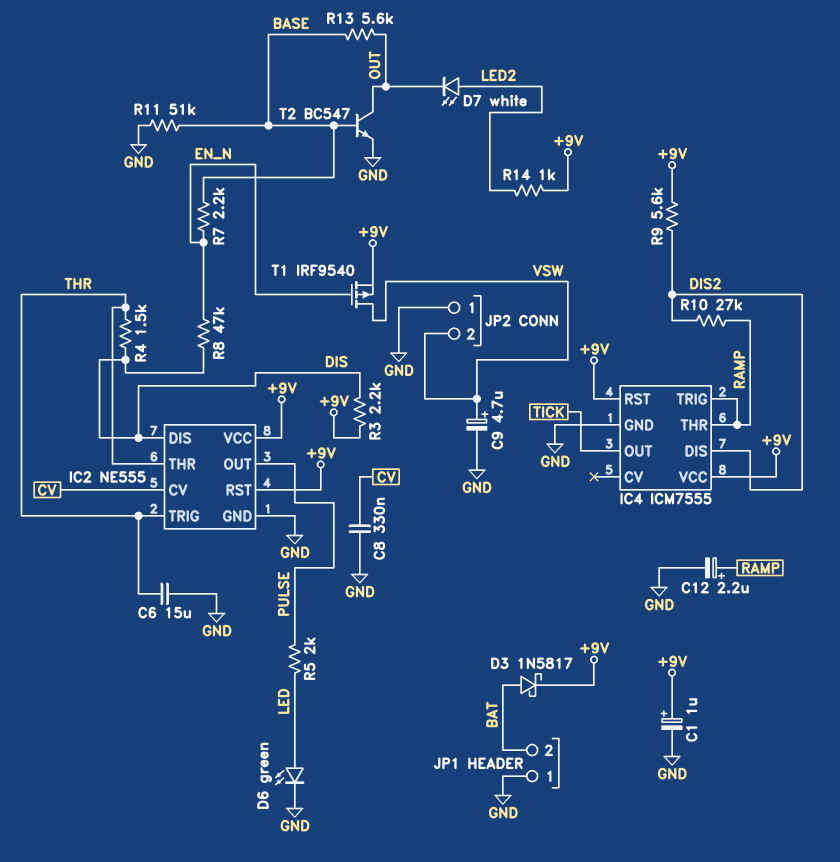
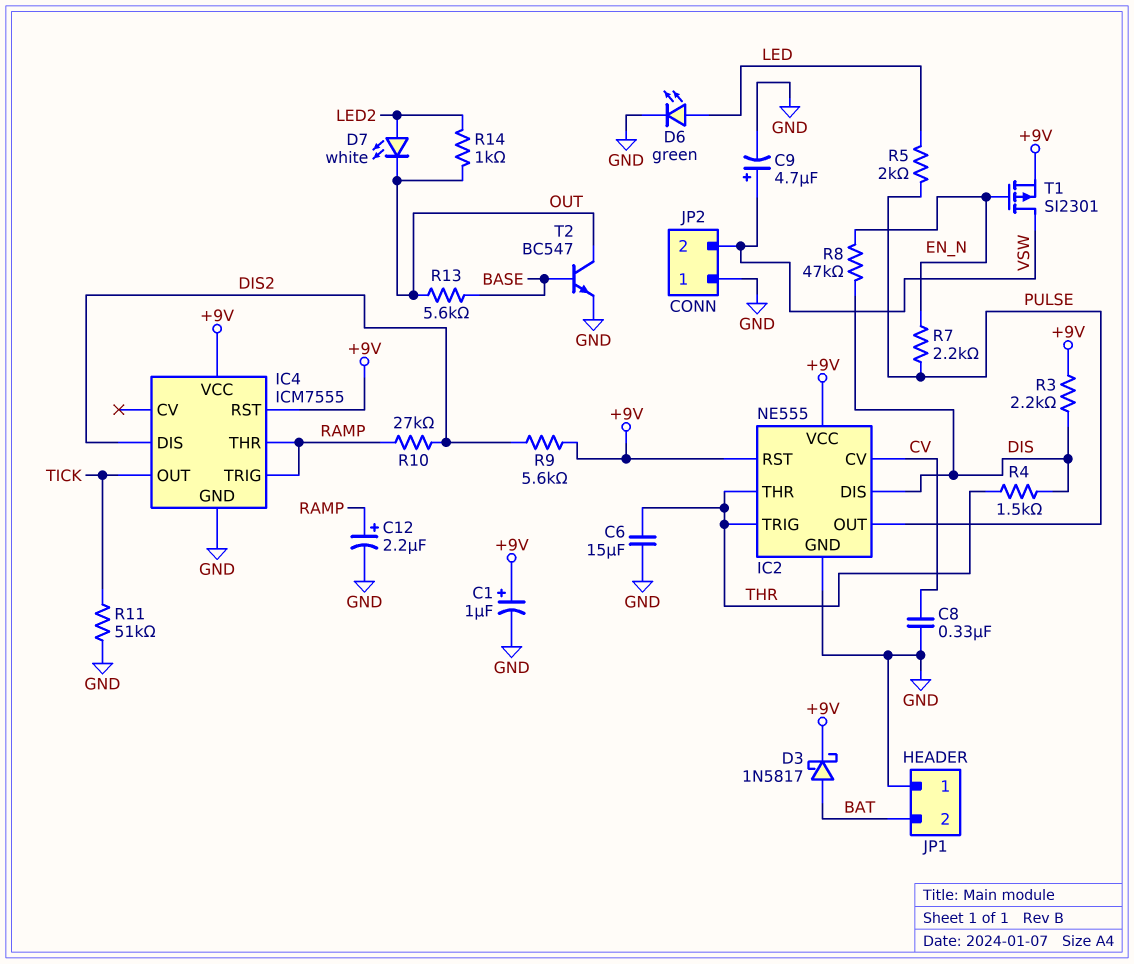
R7: 2.2k (BASE, EN_N) -> 2.2k (EN_N, PULSE)
R11: 51k (BASE, GND) -> 51k (GND, TICK)
R14: 1k (+9V, LED2) -> 1k (LED2, OUT)
T1: PMOS IRF9540 (G EN_N, D VSW, S +9V) -> PMOS SI2301 (G EN_N, D VSW, S +9V)

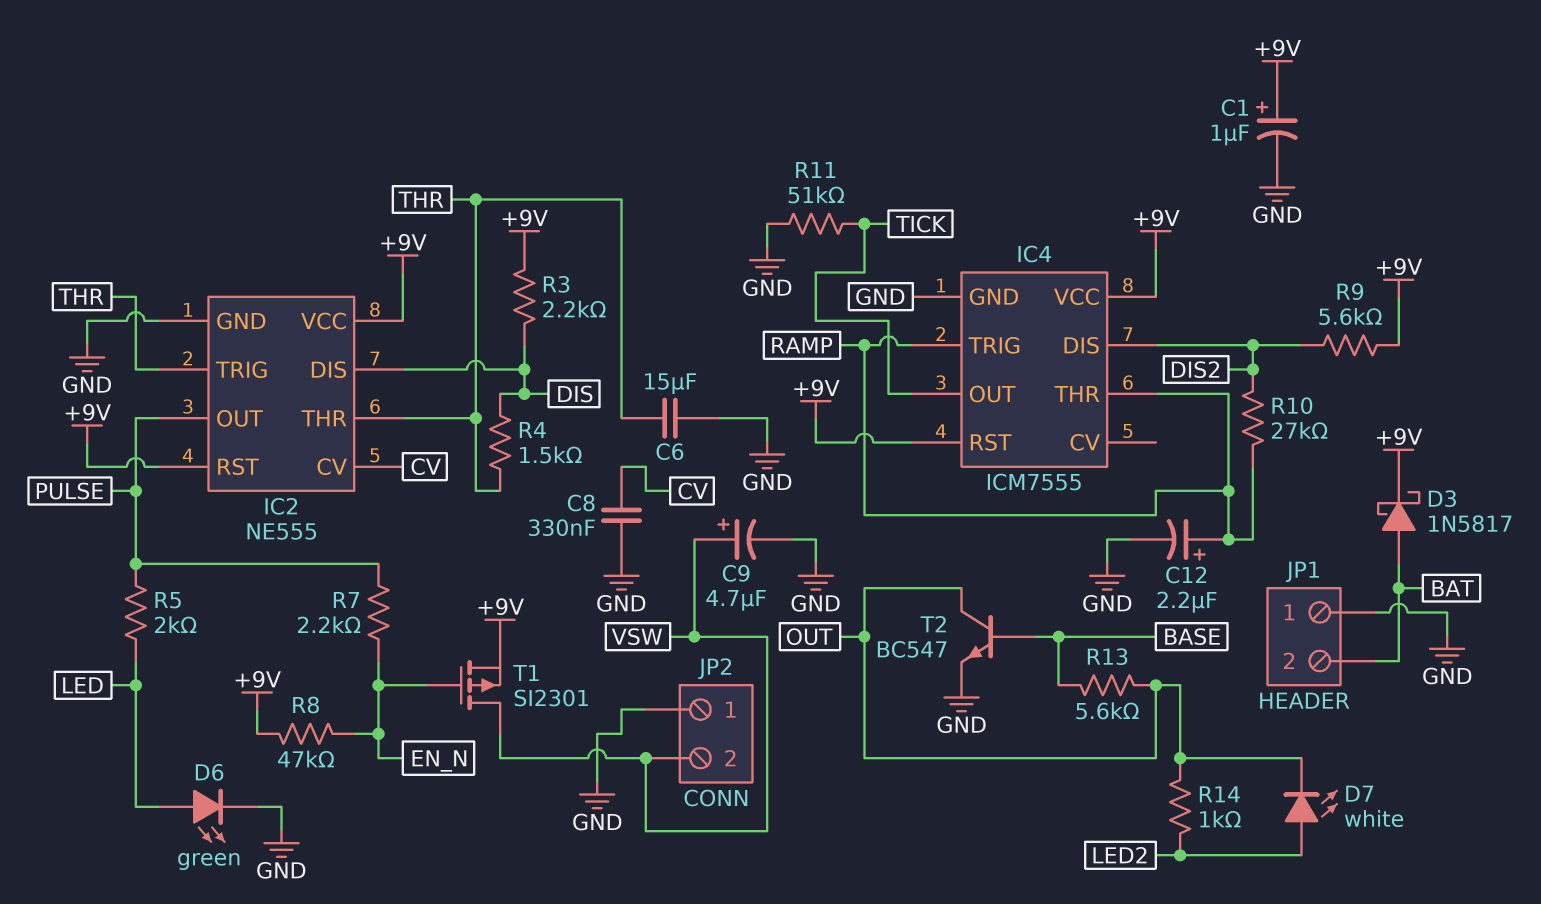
R8: 47k (DIS, EN_N) -> 47k (+9V, EN_N)

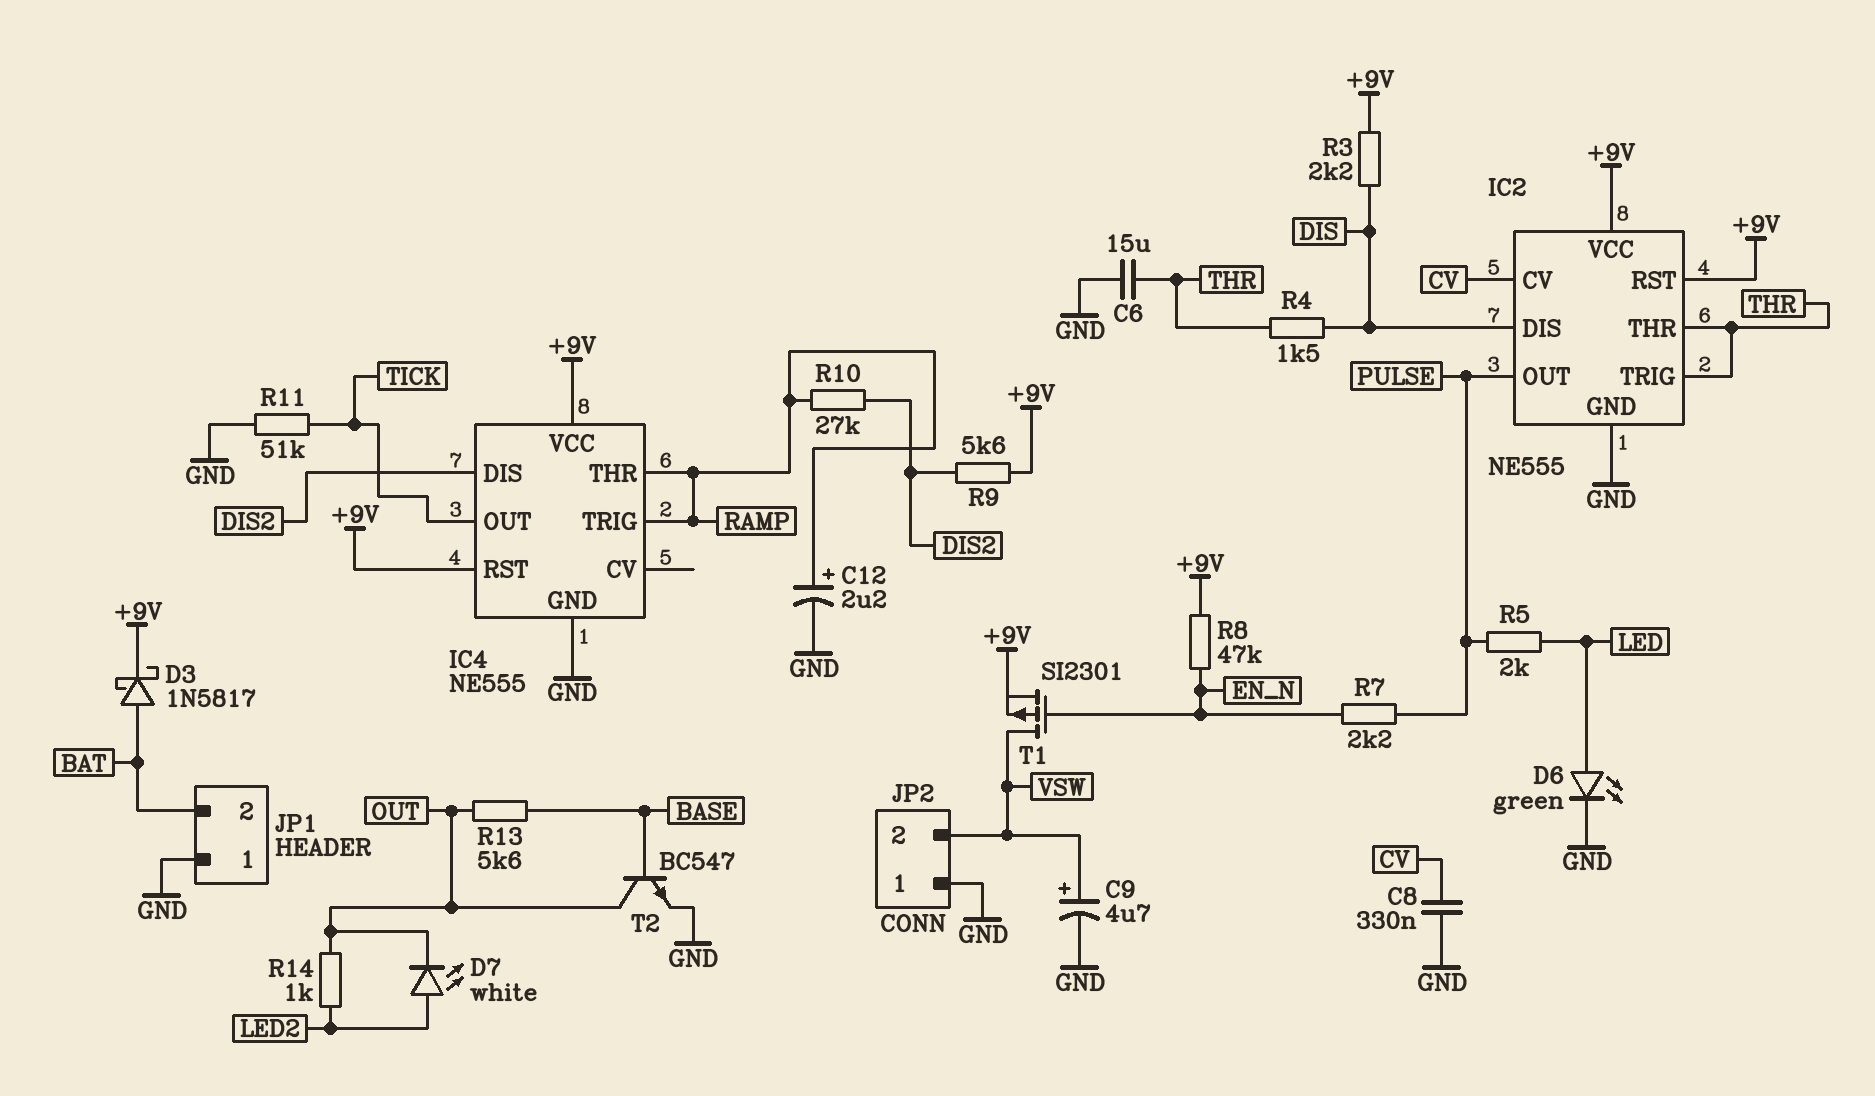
C1: 1uF (plus +9V, minus GND) -> none
IC4: ICM7555 -> NE555

